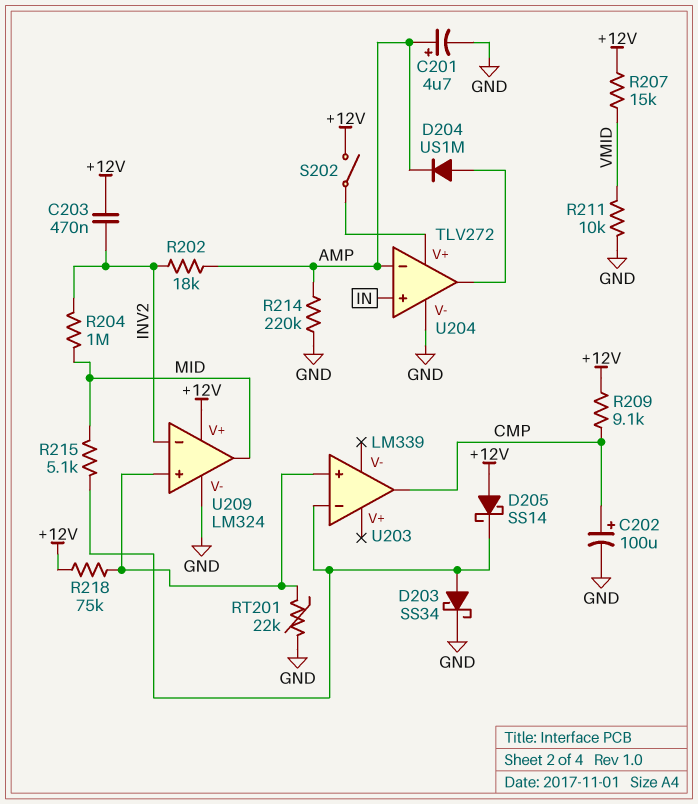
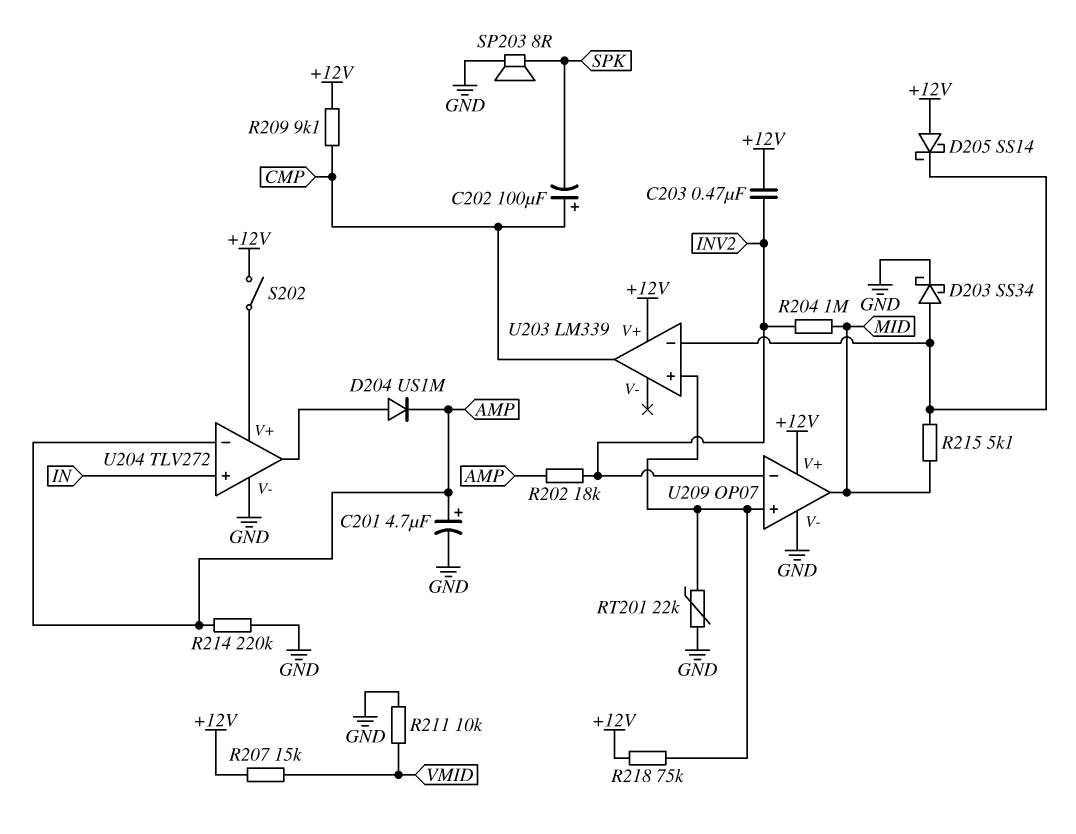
C202: 100uF (plus CMP, minus GND) -> 100uF (plus CMP, minus SPK)
SP203: none -> speaker 8R (GND, SPK)
U203 pin V+: none -> +12V
U209: LM324 -> OP07

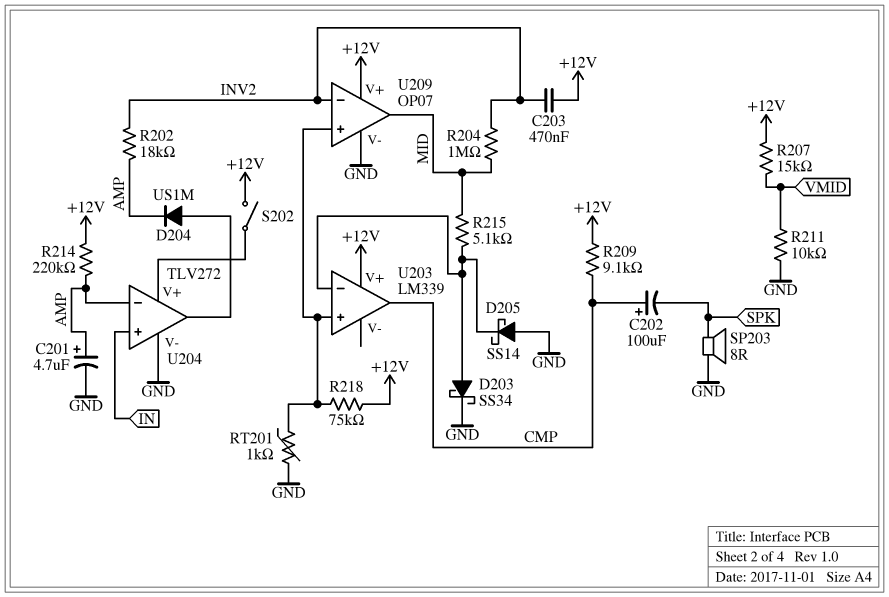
D205: schottky SS14 (A +12V, K U203/in-) -> schottky SS14 (A GND, K U203/in-)
R214: 220k (AMP, GND) -> 220k (+12V, AMP)
RT201: 22k (GND, U203/in+) -> 1k (GND, U203/in+)

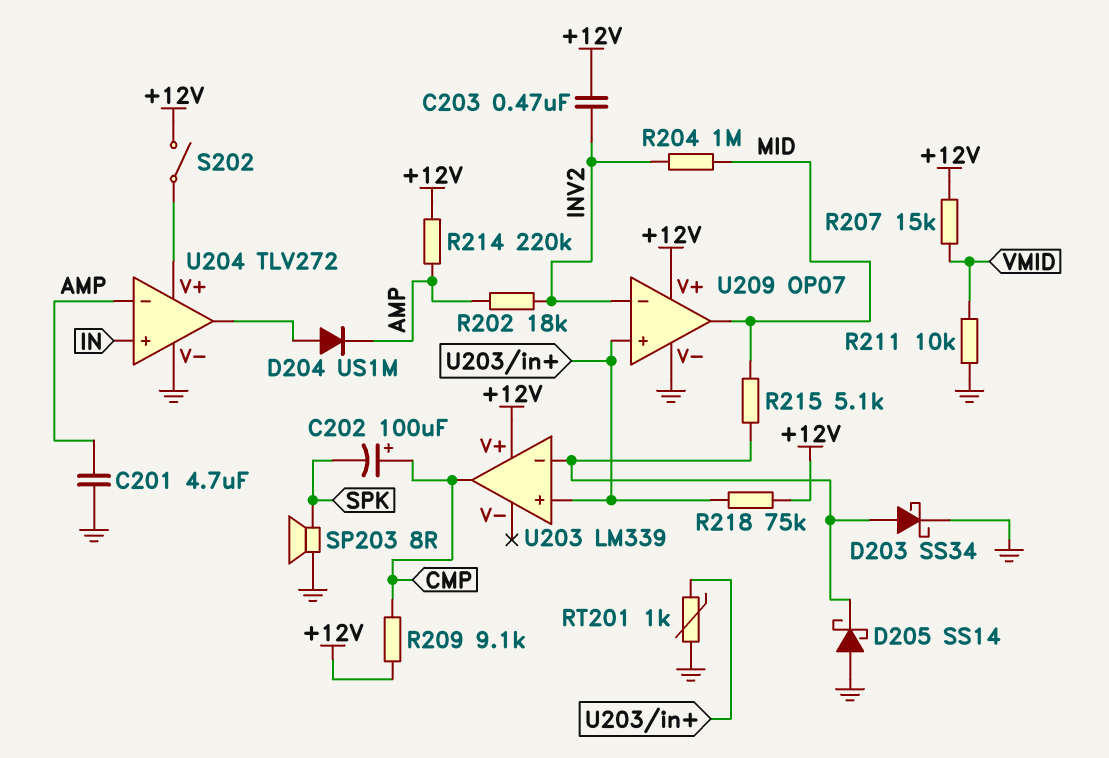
C201: 4.7uF (plus AMP, minus GND) -> 4.7uF (AMP, GND)

